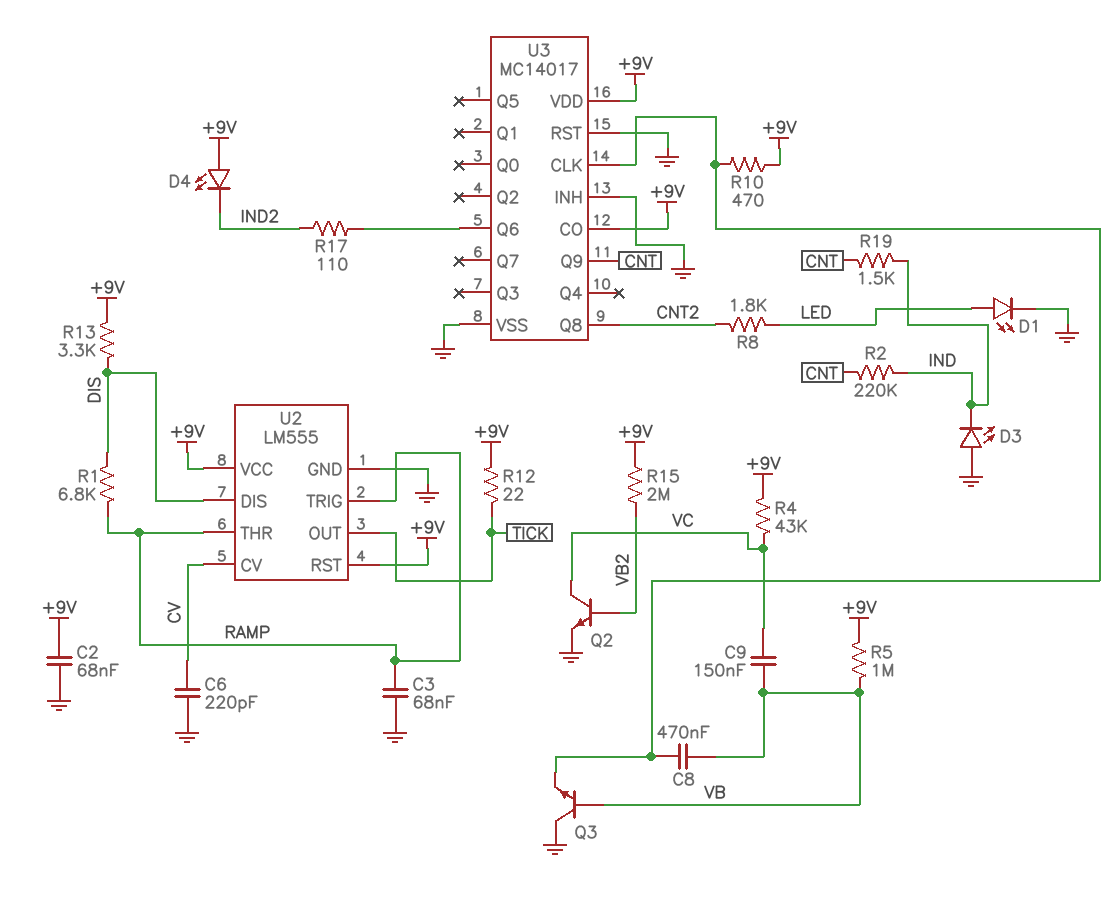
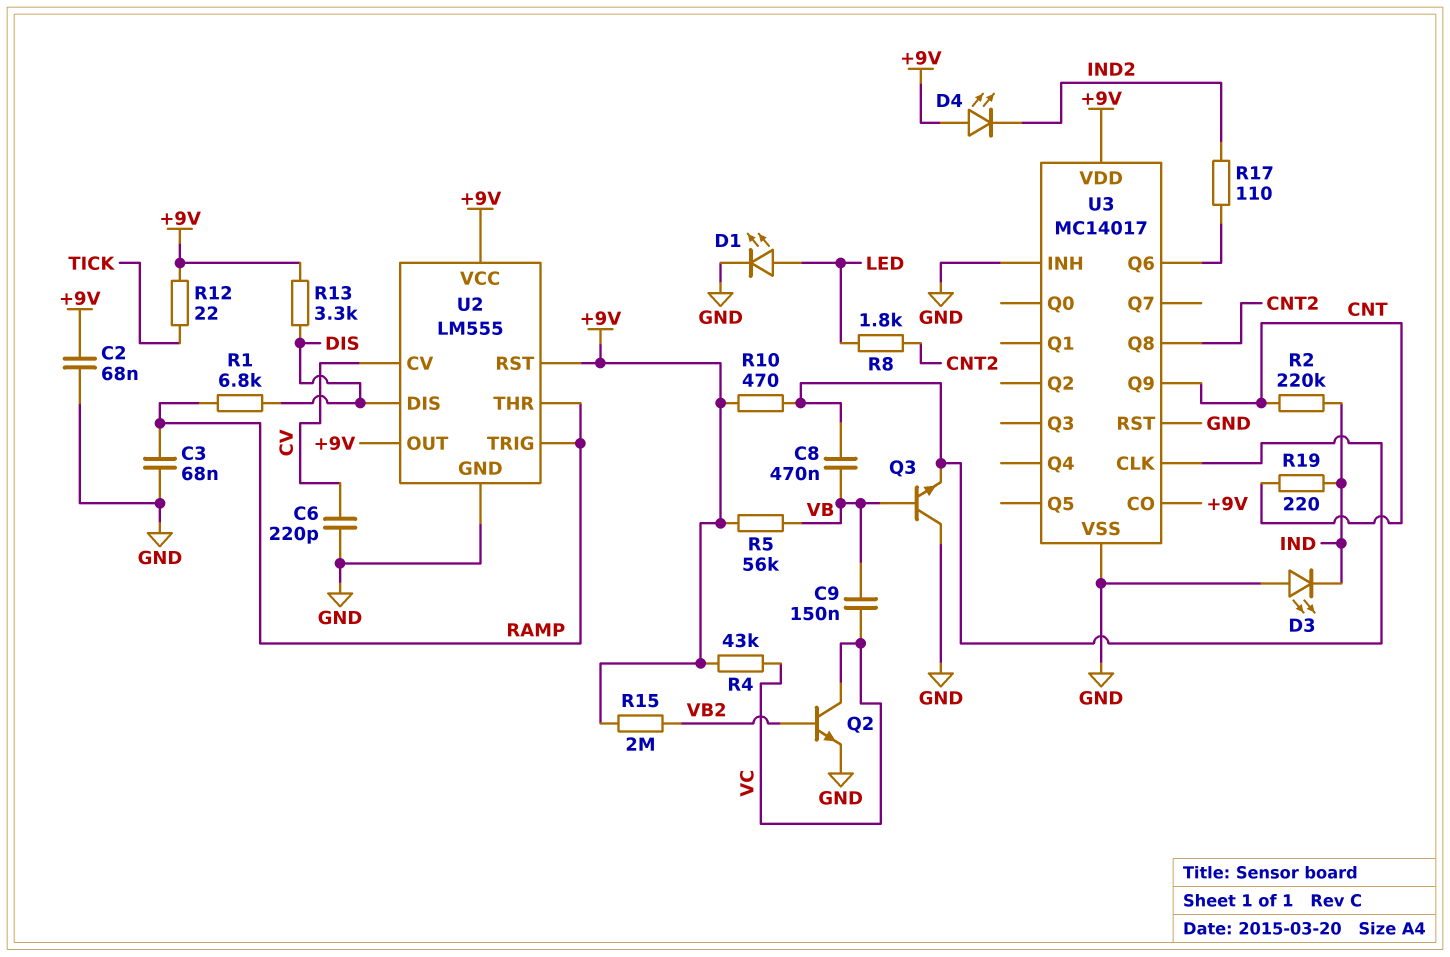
R5: 1M (+9V, VB) -> 56k (+9V, VB)
R19: 1.5k (CNT, IND) -> 220 (CNT, IND)
U2 pin OUT: TICK -> +9V

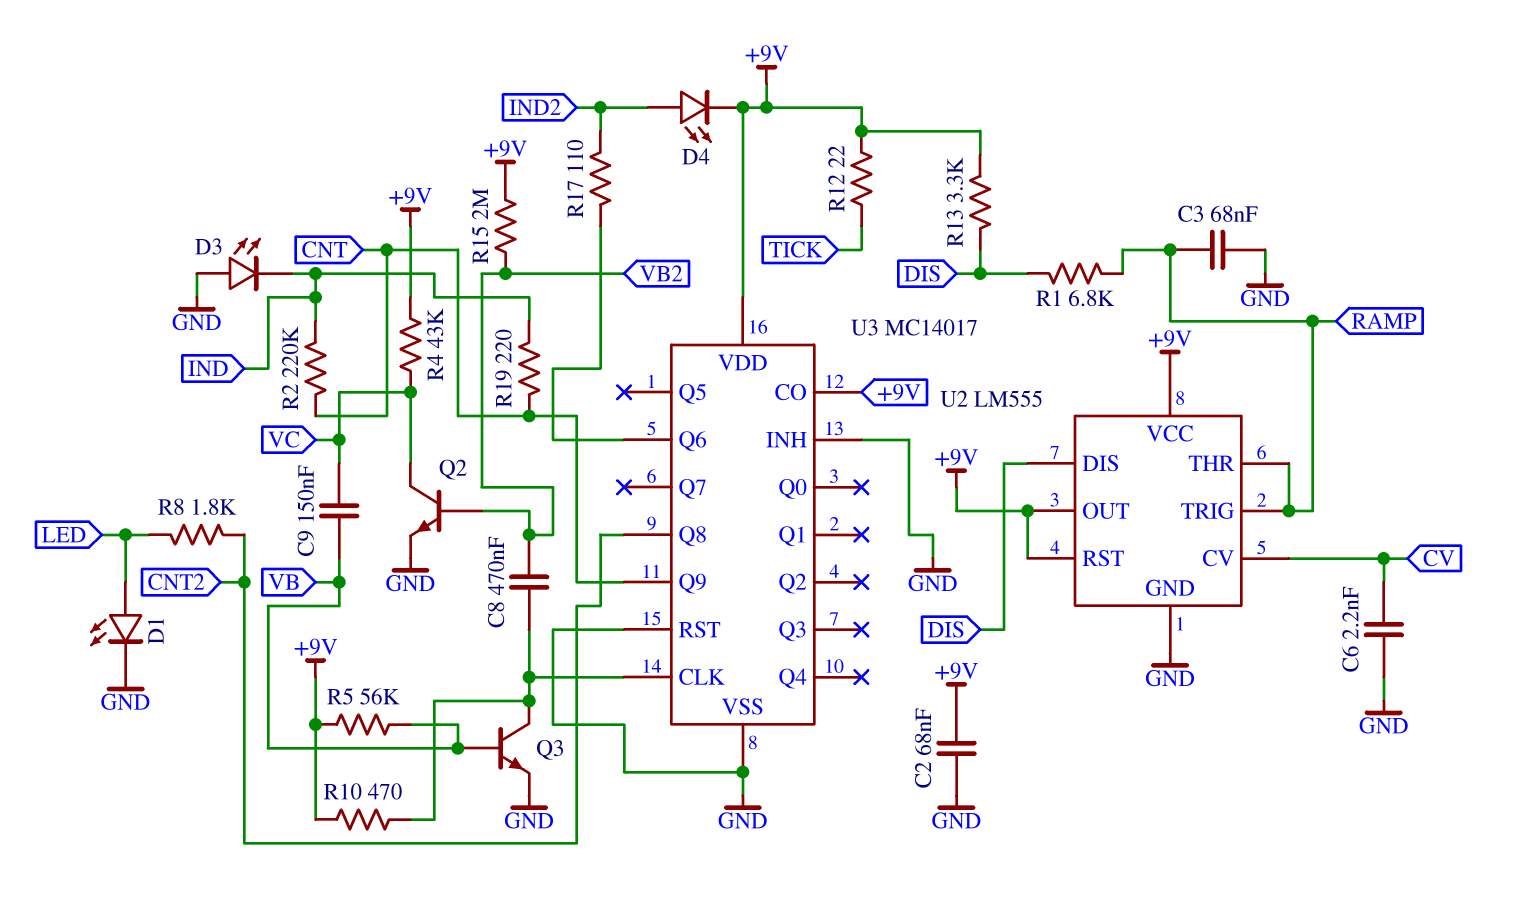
C6: 220pF (CV, GND) -> 2.2nF (CV, GND)
C8: 470nF (U3/CLK, VB) -> 470nF (U3/CLK, VB2)
D4: LED (A +9V, K IND2) -> LED (A IND2, K +9V)
Q3: NPN (B VB, C GND, E U3/CLK) -> NPN (B VB, C U3/CLK, E GND)

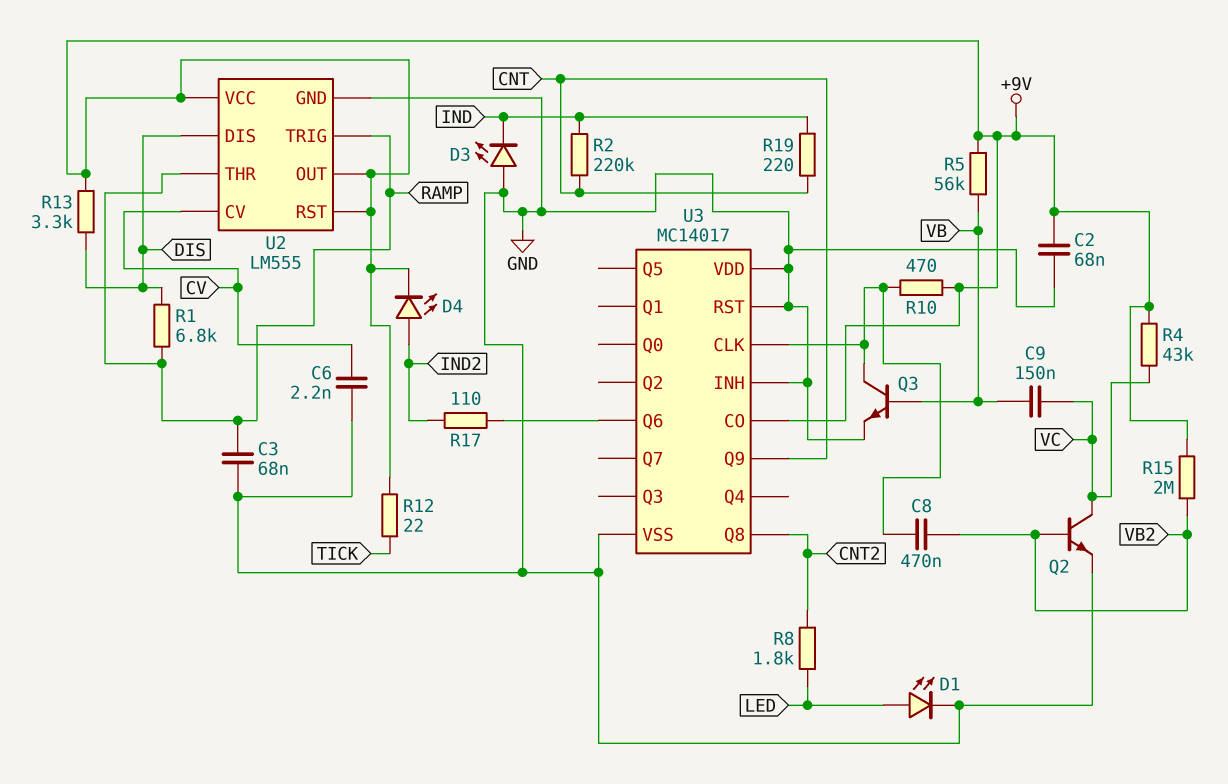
U3 pin VDD: +9V -> GND

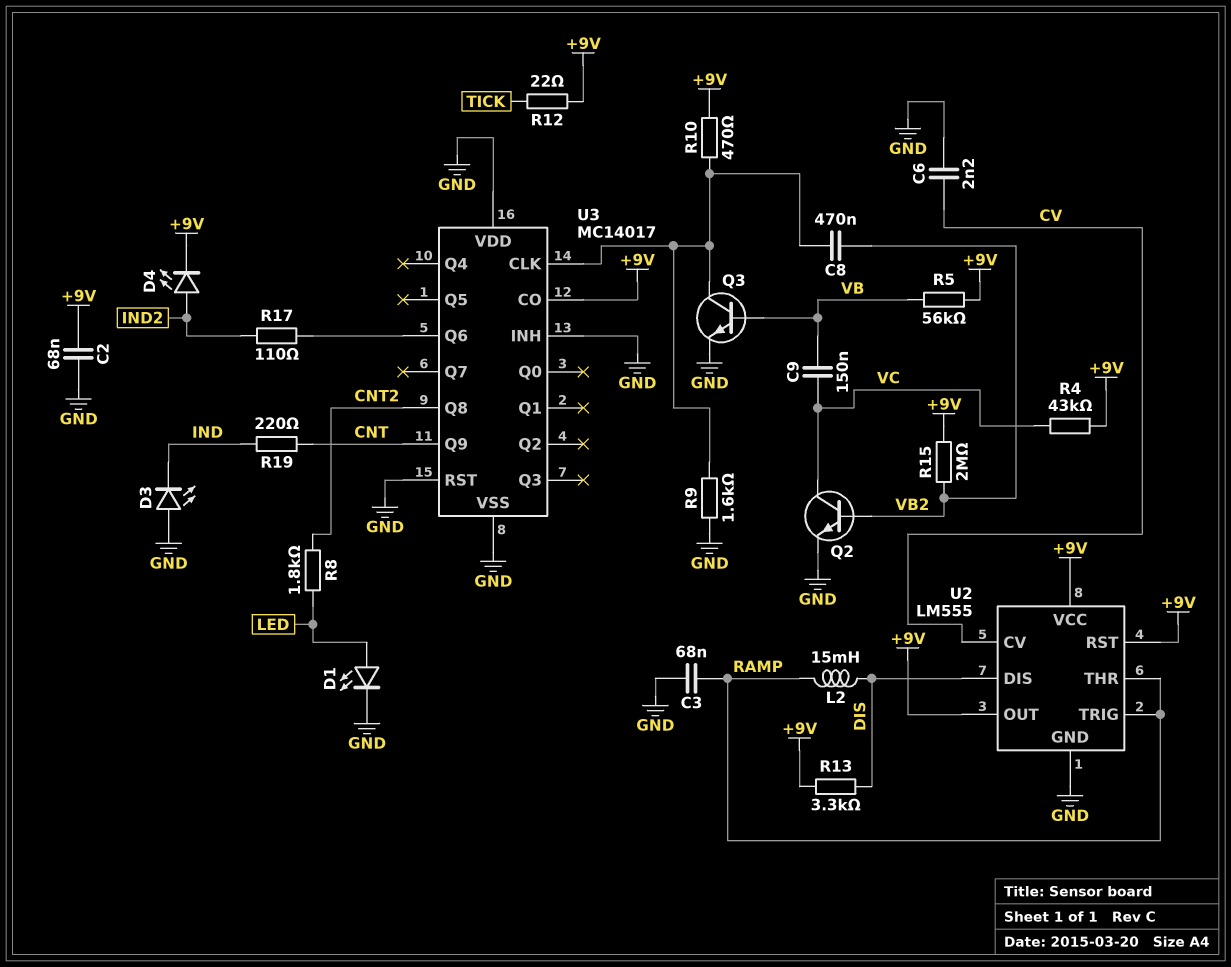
L2: none -> 15mH (DIS, RAMP)
R1: 6.8k (DIS, RAMP) -> none
R2: 220k (CNT, IND) -> none
R9: none -> 1.6k (GND, U3/CLK)

